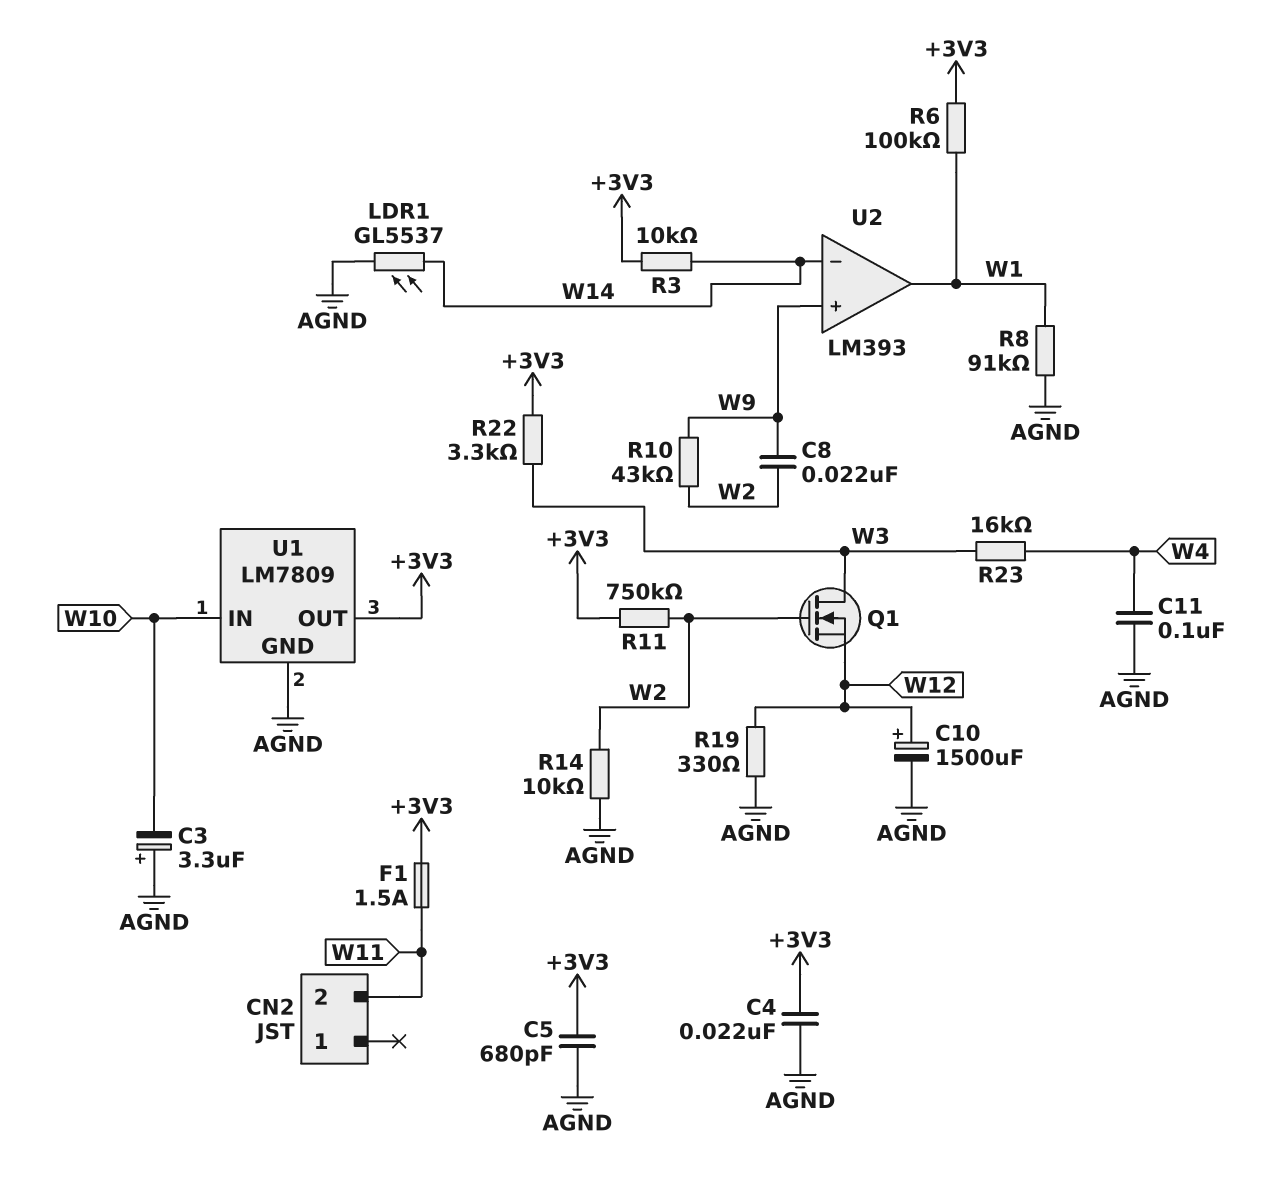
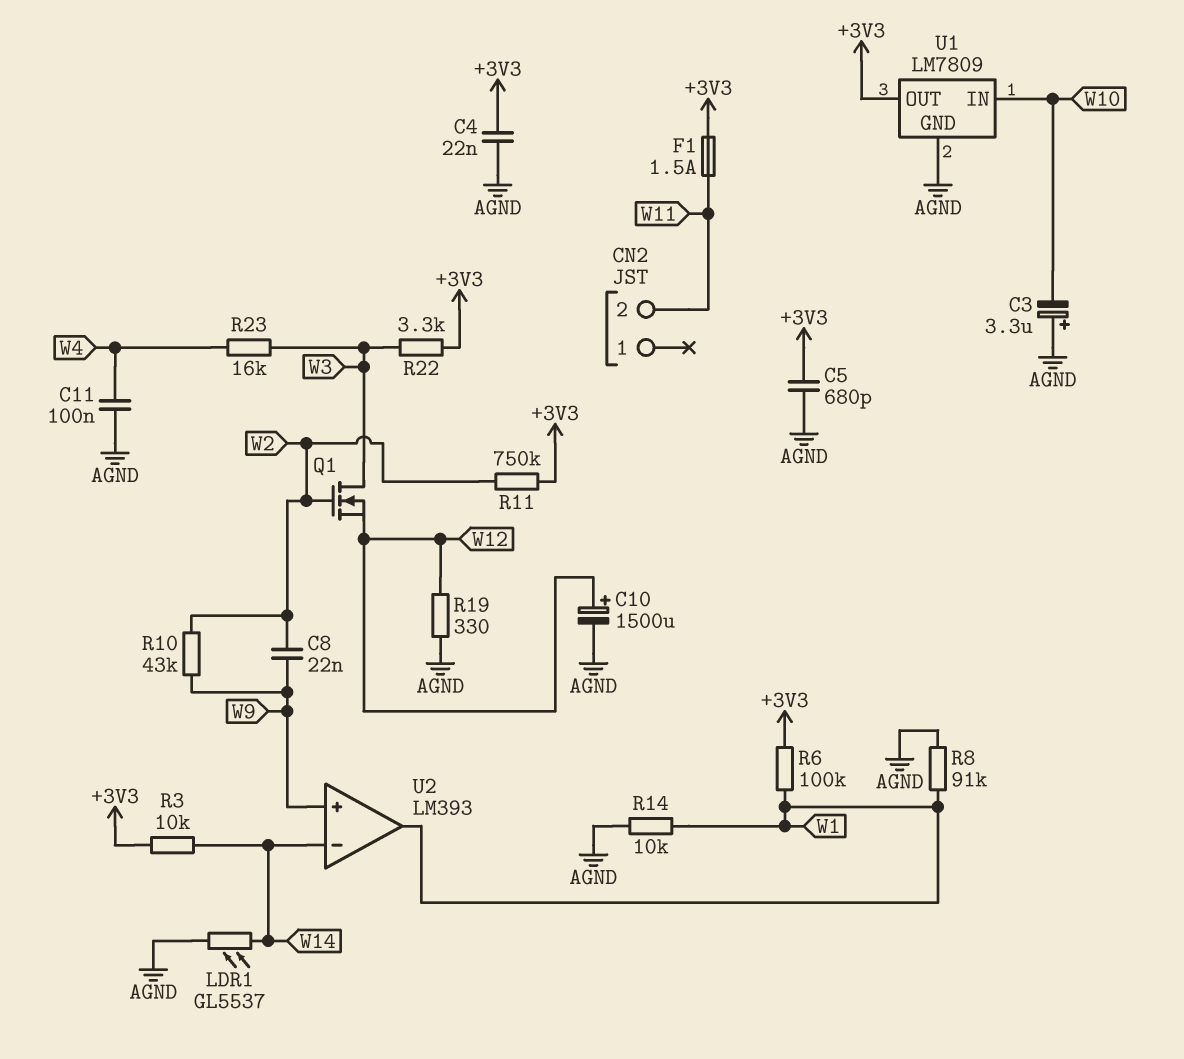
R14: 10k (AGND, W2) -> 10k (AGND, W1)

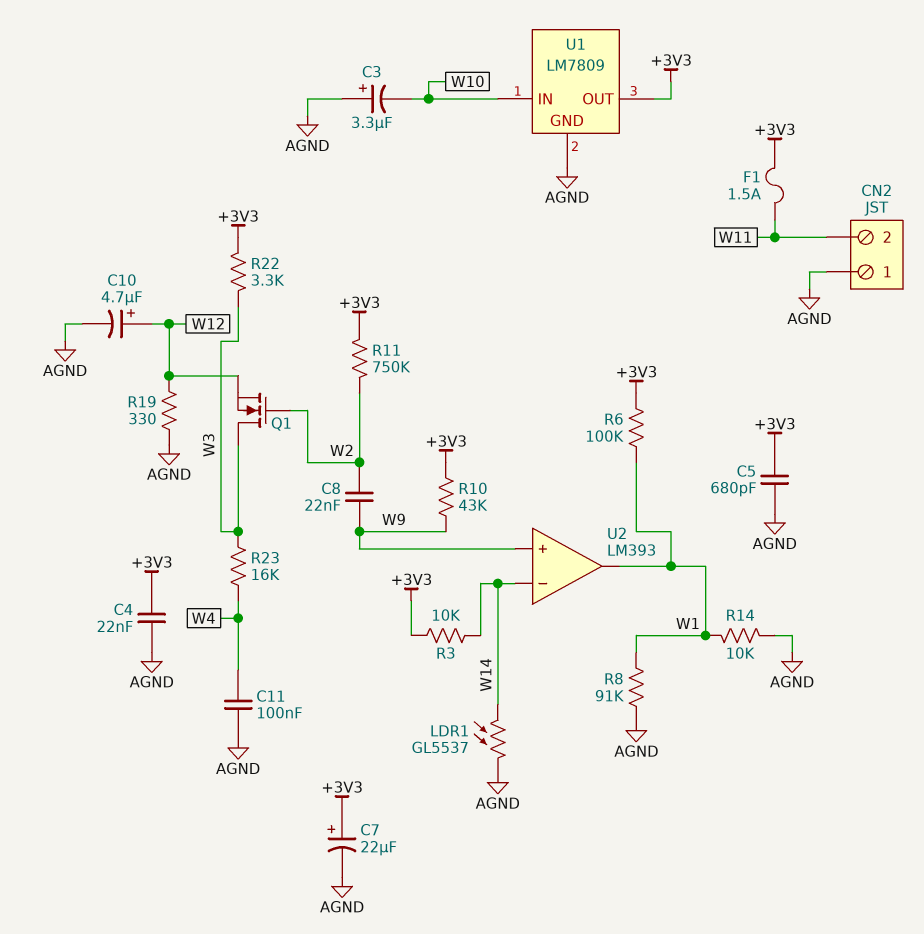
C7: none -> 22uF (plus +3V3, minus AGND)
C10: 1500uF (plus W12, minus AGND) -> 4.7uF (plus W12, minus AGND)
CN2 pin 1: none -> AGND
R10: 43k (W2, W9) -> 43k (+3V3, W9)

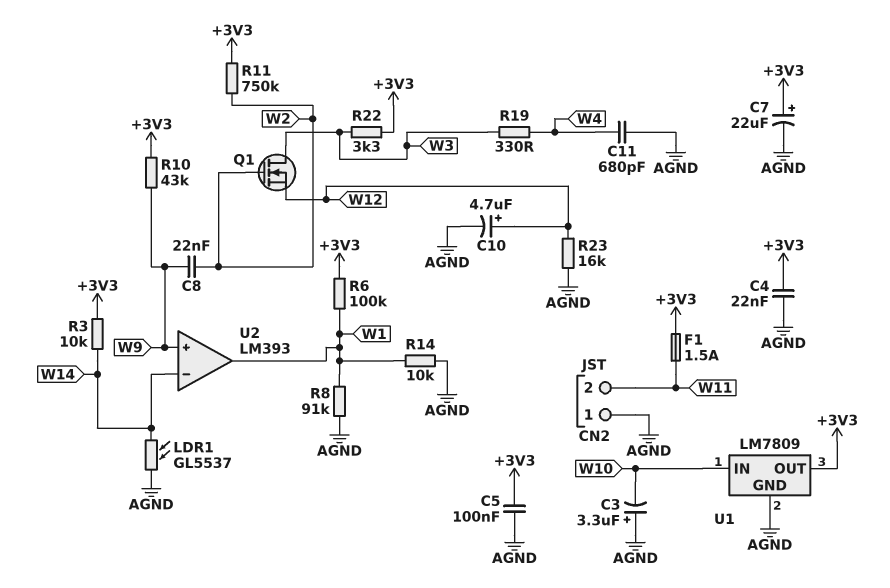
C5: 680pF (+3V3, AGND) -> 100nF (+3V3, AGND)
C11: 100nF (AGND, W4) -> 680pF (AGND, W4)
R19: 330 (AGND, W12) -> 330 (W3, W4)
R23: 16k (W3, W4) -> 16k (AGND, W12)

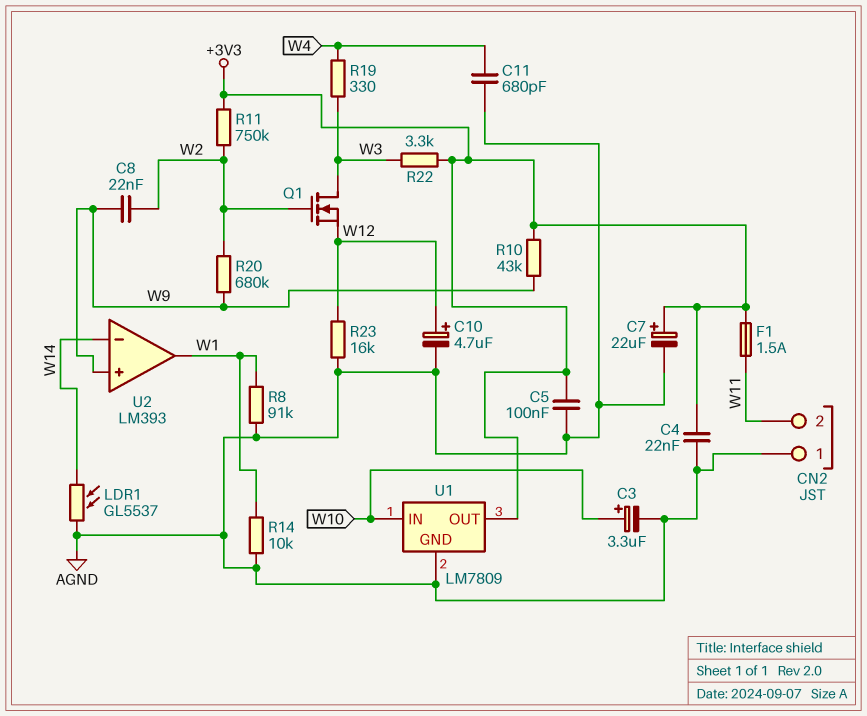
C3: 3.3uF (plus AGND, minus W10) -> 3.3uF (plus W10, minus AGND)
R3: 10k (+3V3, W14) -> none
R6: 100k (+3V3, W1) -> none
R20: none -> 680k (W2, W9)

